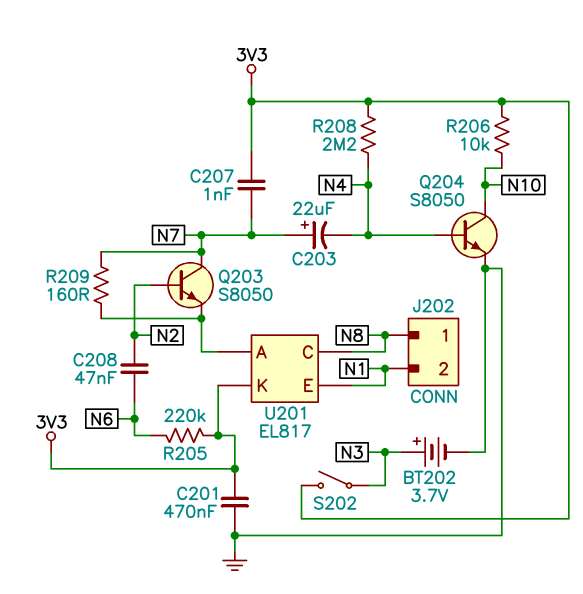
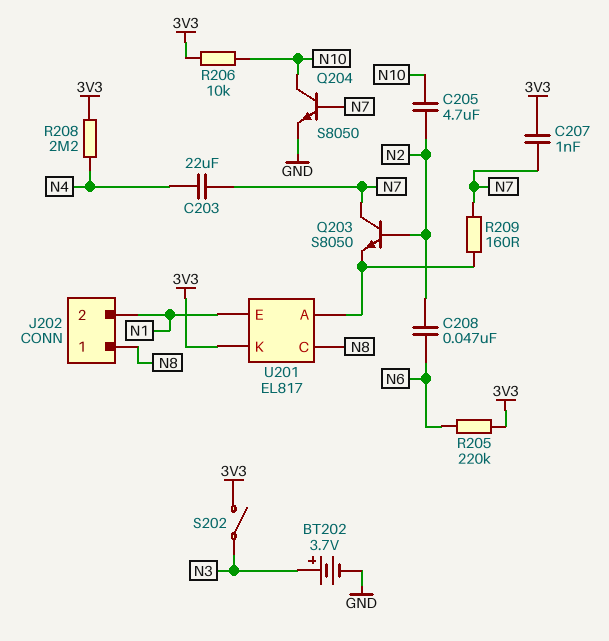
C201: 470nF (3V3, GND) -> none
C203: 22uF (plus N7, minus N4) -> 22uF (N4, N7)
C205: none -> 4.7uF (N2, N10)
Q204: NPN S8050 (B N4, C N10, E GND) -> NPN S8050 (B N7, C N10, E GND)

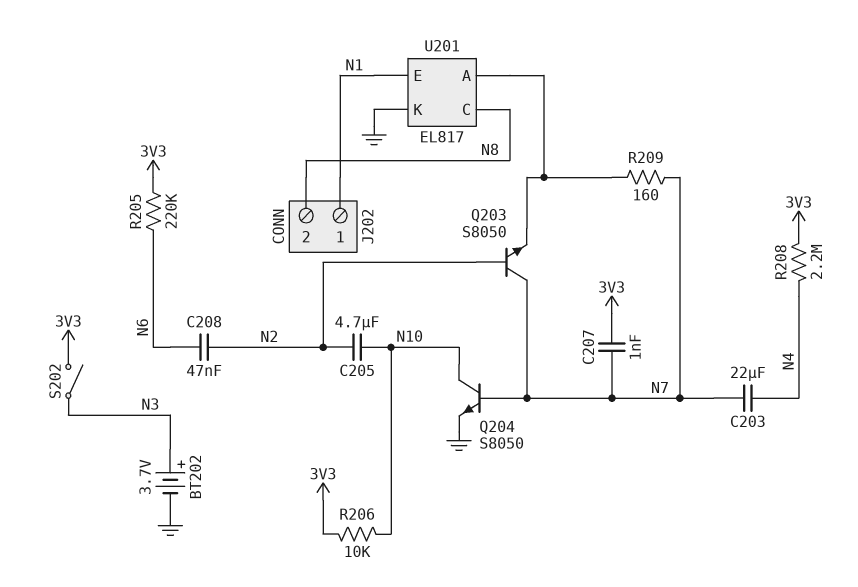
J202 pin 1: N8 -> N1
J202 pin 2: N1 -> N8
U201 pin K: 3V3 -> GND

